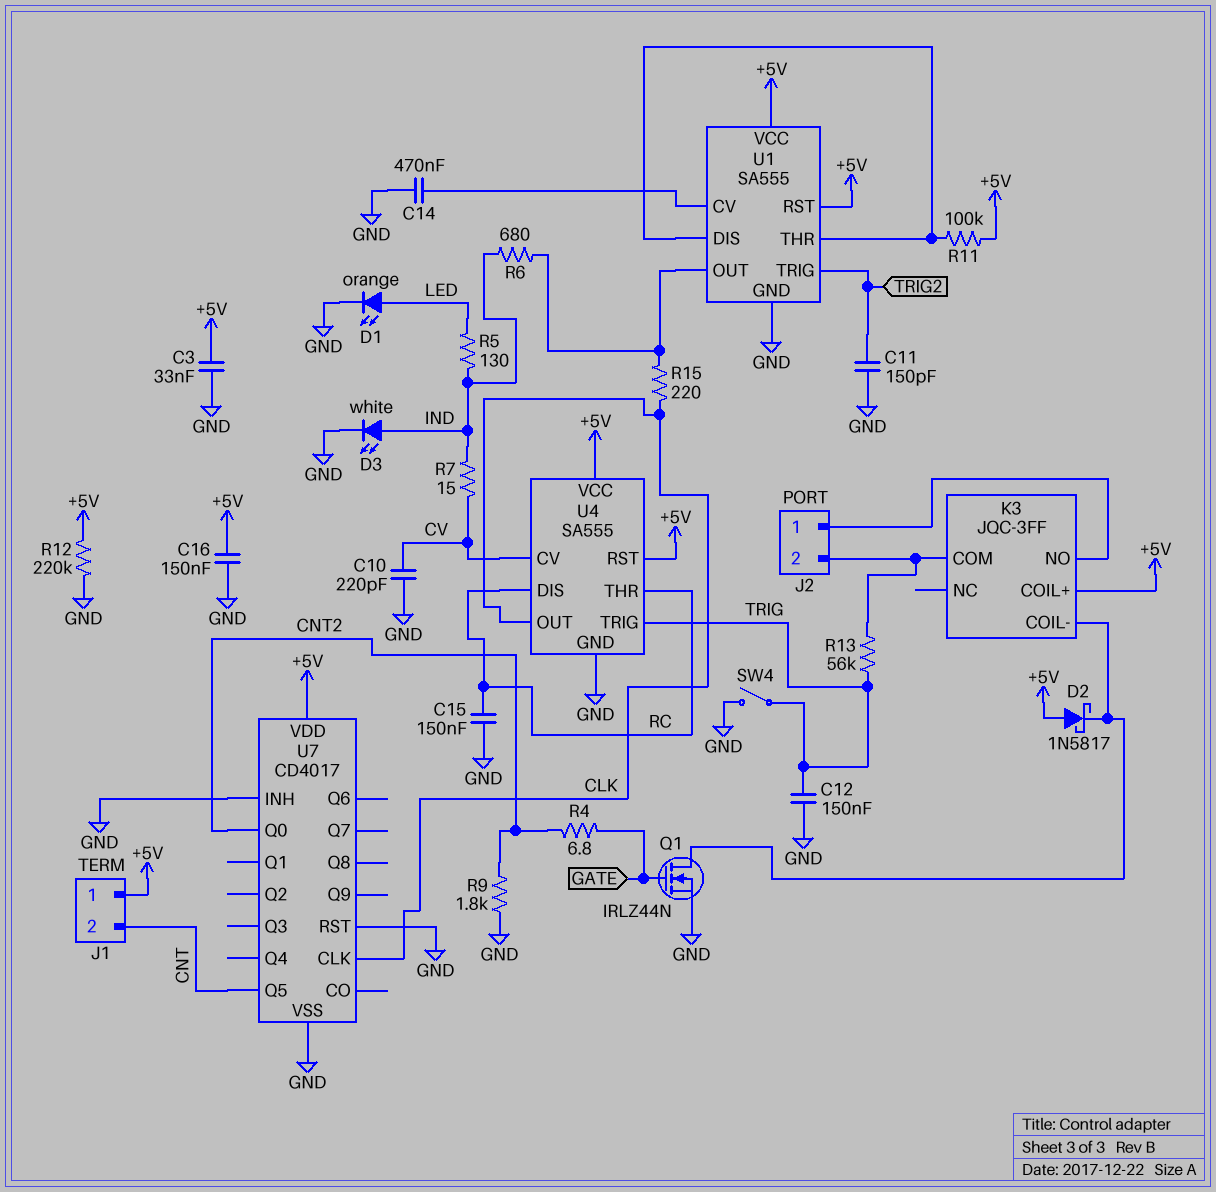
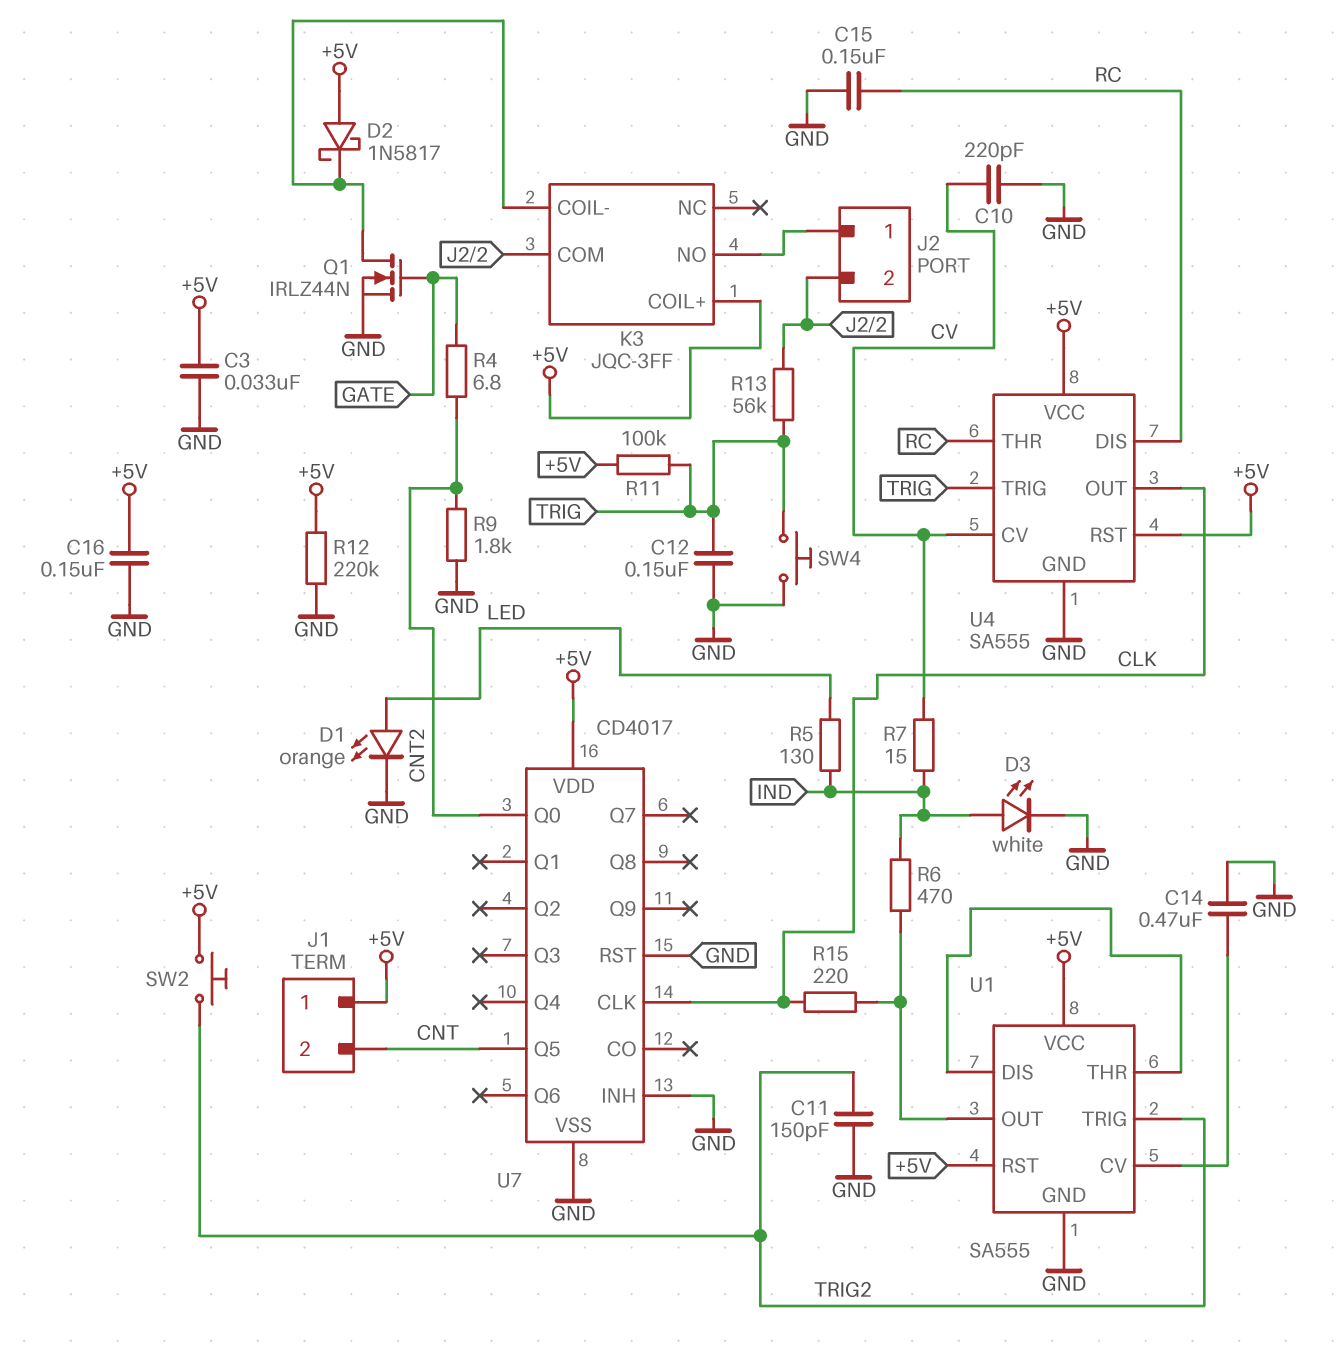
R6: 680 (IND, U1/OUT) -> 470 (IND, U1/OUT)
R11: 100k (+5V, U1/DIS) -> 100k (+5V, TRIG)
SW2: none -> button (+5V, TRIG2)
SW4: switch (GND, TRIG) -> button (GND, TRIG)

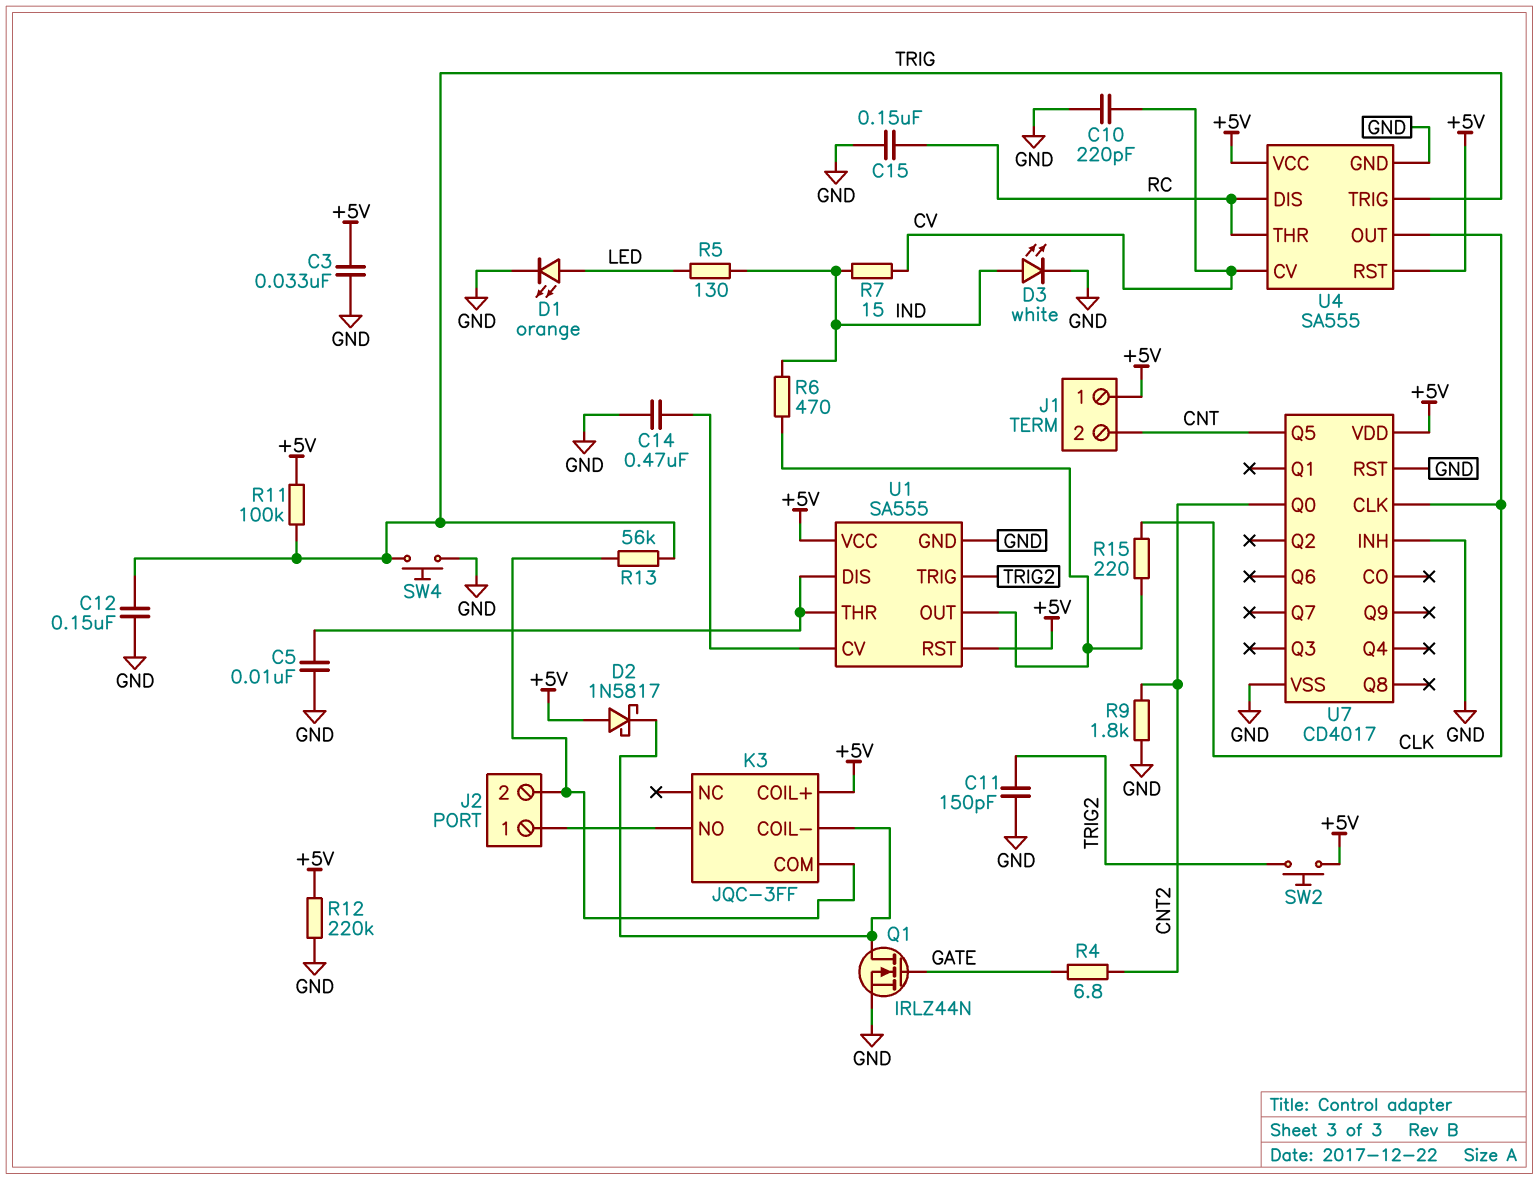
C5: none -> 10nF (GND, U1/DIS)
C16: 150nF (+5V, GND) -> none

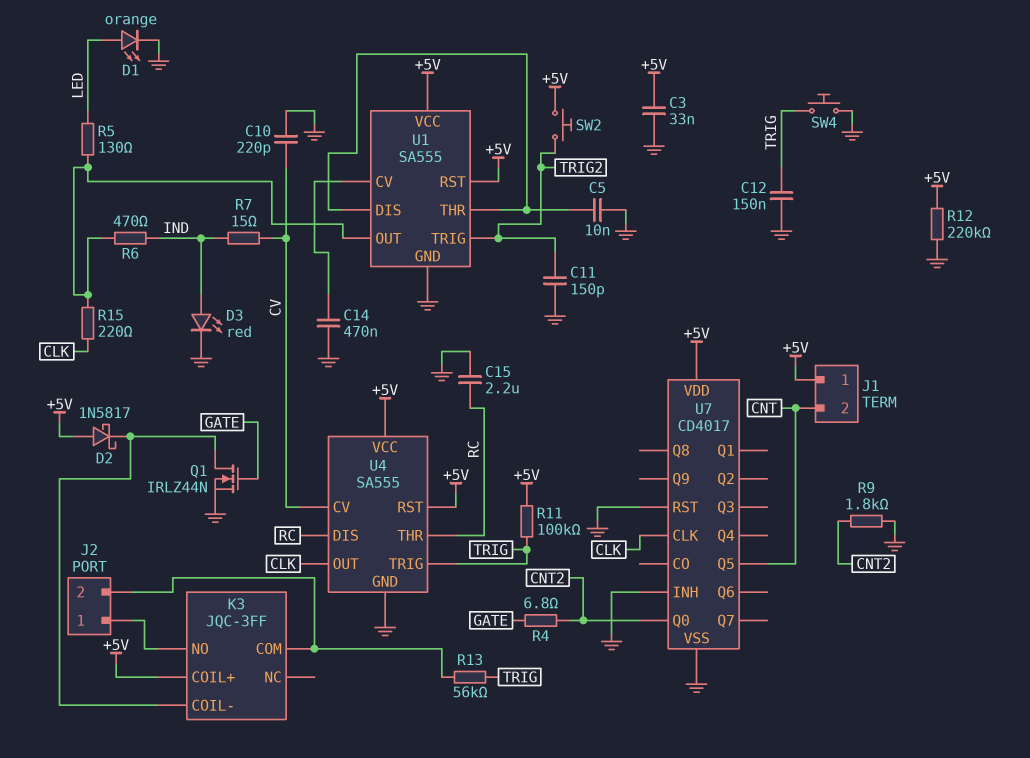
C15: 150nF (GND, RC) -> 2.2uF (GND, RC)
D3: LED white (A IND, K GND) -> LED red (A IND, K GND)
R5: 130 (IND, LED) -> 130 (LED, U1/OUT)

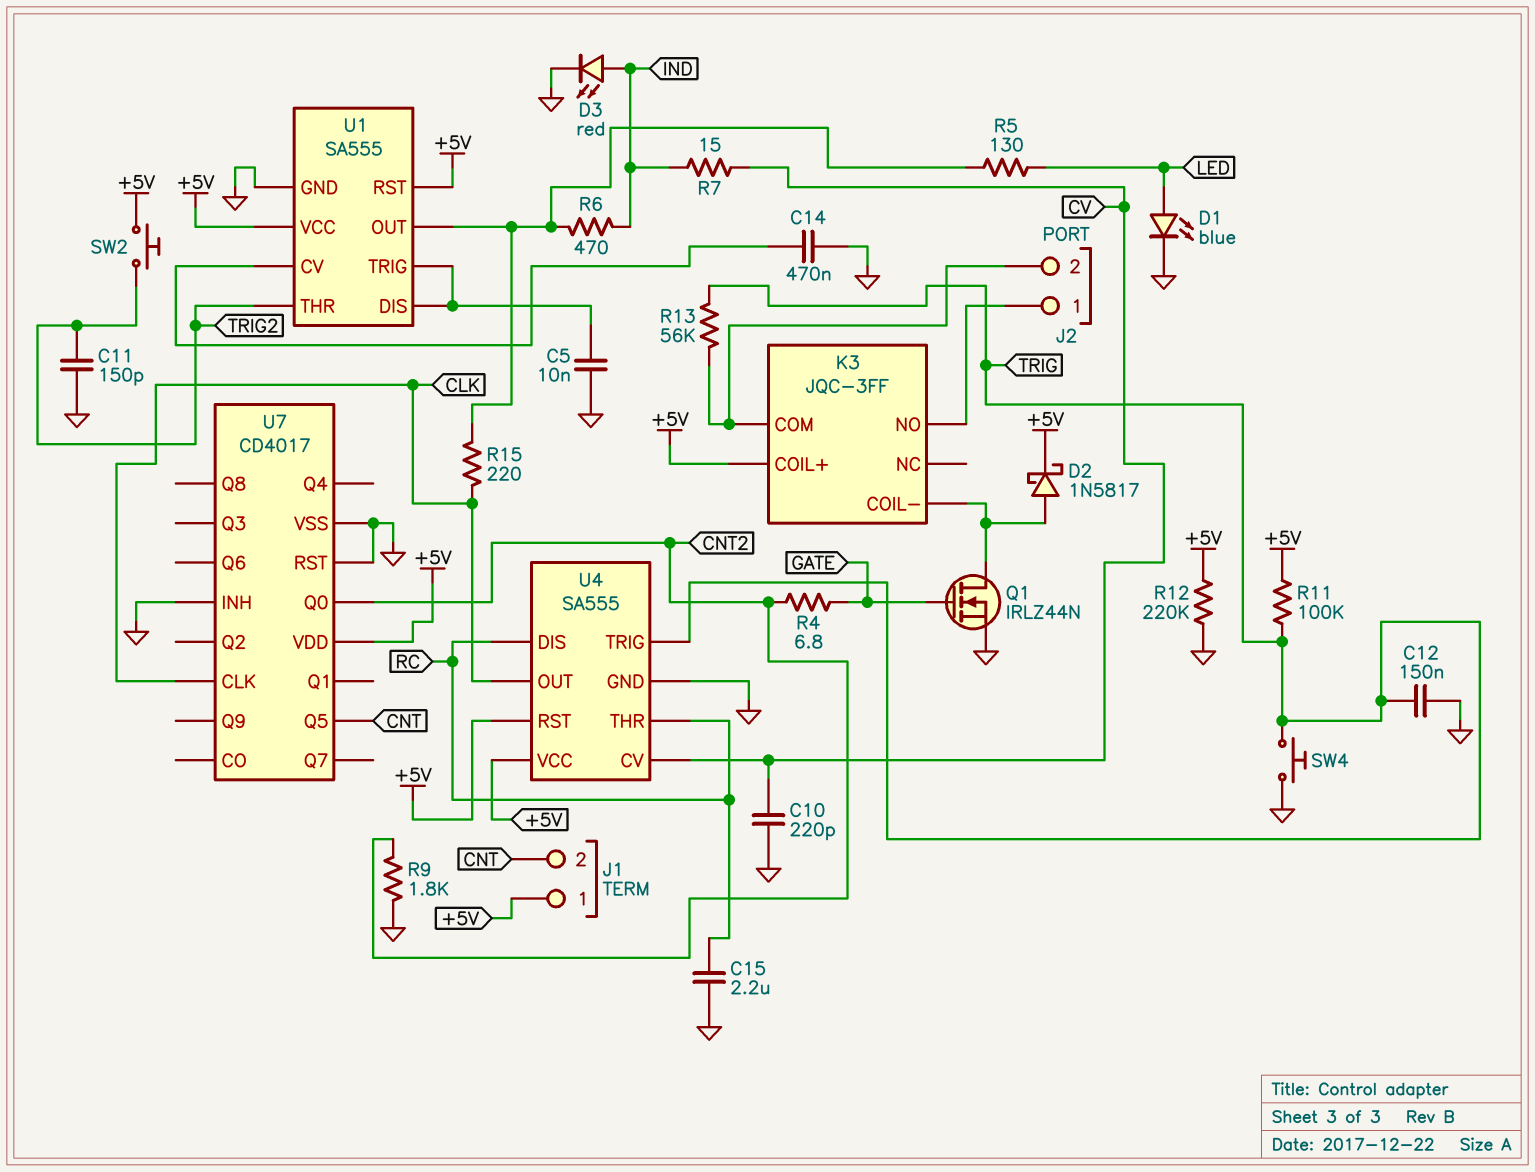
C3: 33nF (+5V, GND) -> none
D1: LED orange (A LED, K GND) -> LED blue (A LED, K GND)
D2: schottky 1N5817 (A +5V, K K3/COIL-) -> schottky 1N5817 (A K3/COIL-, K +5V)
U1 pin THR: U1/DIS -> TRIG2
U1 pin TRIG: TRIG2 -> U1/DIS

